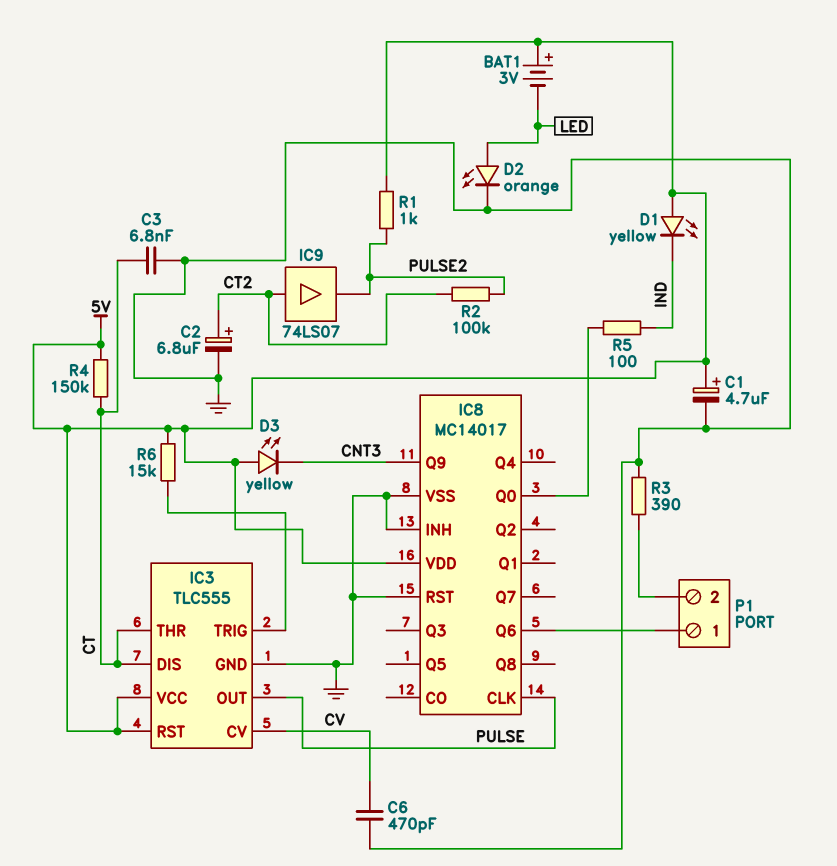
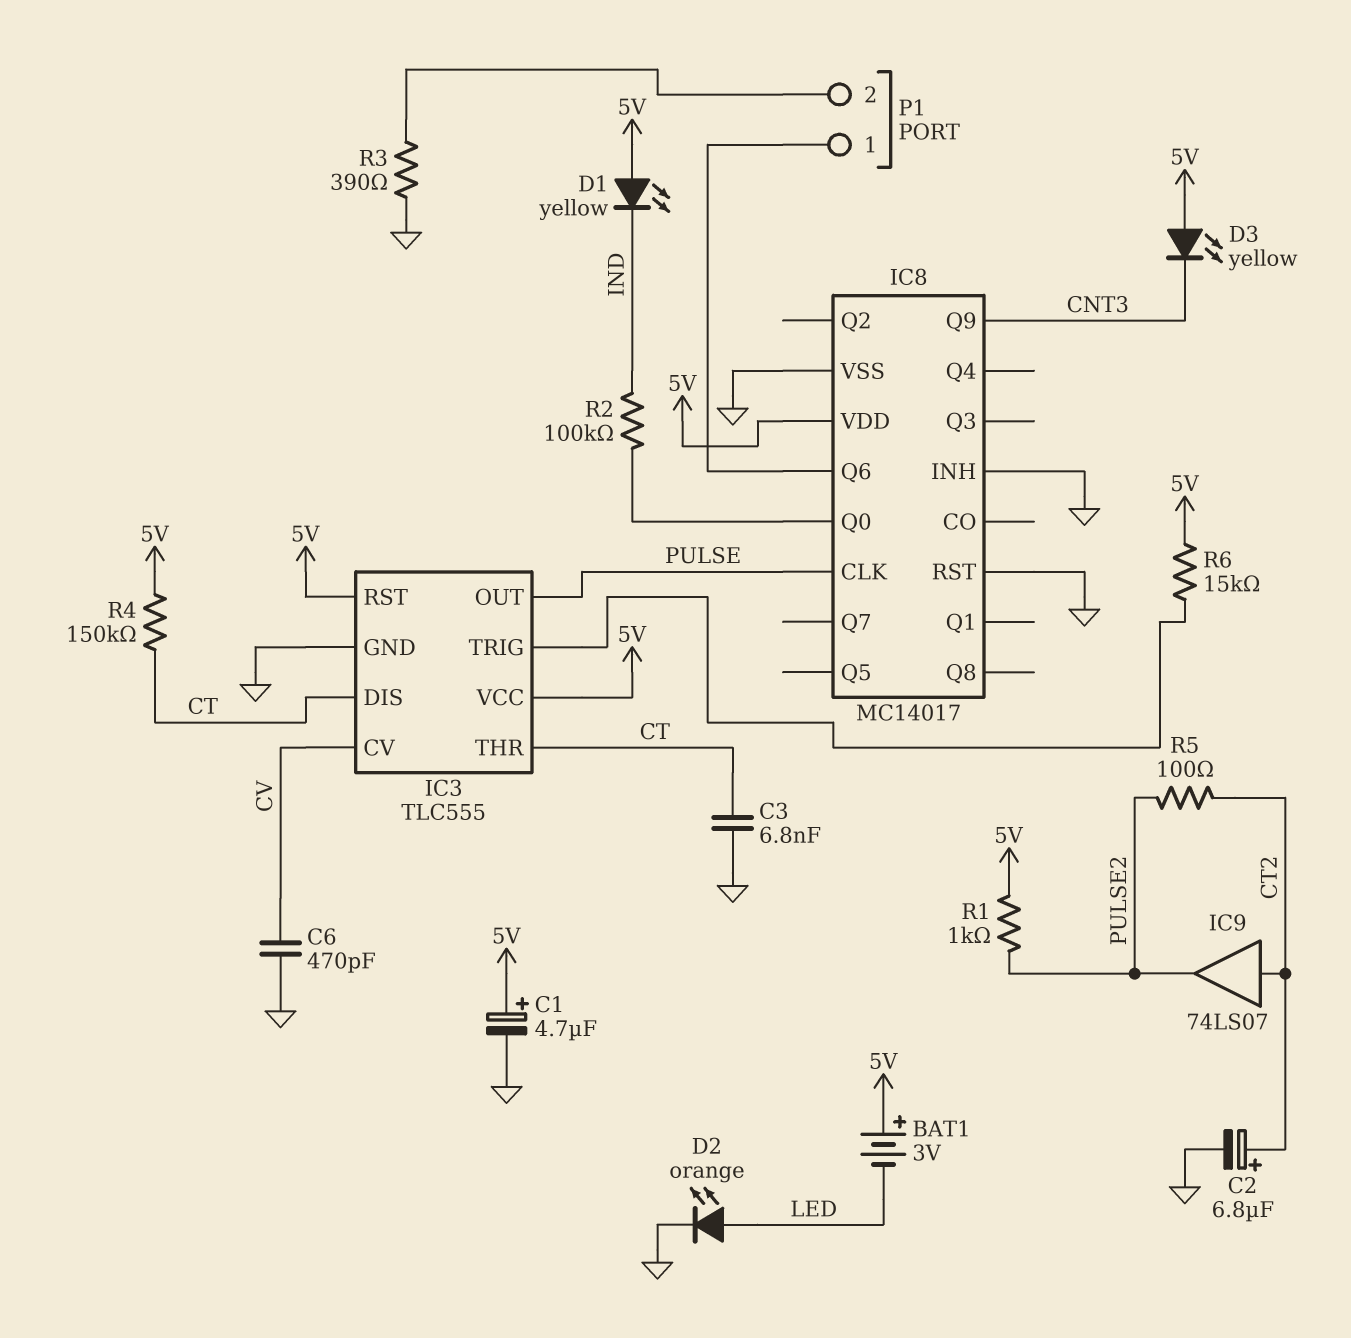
R2: 100k (CT2, PULSE2) -> 100k (IC8/Q0, IND)
R5: 100 (IC8/Q0, IND) -> 100 (CT2, PULSE2)

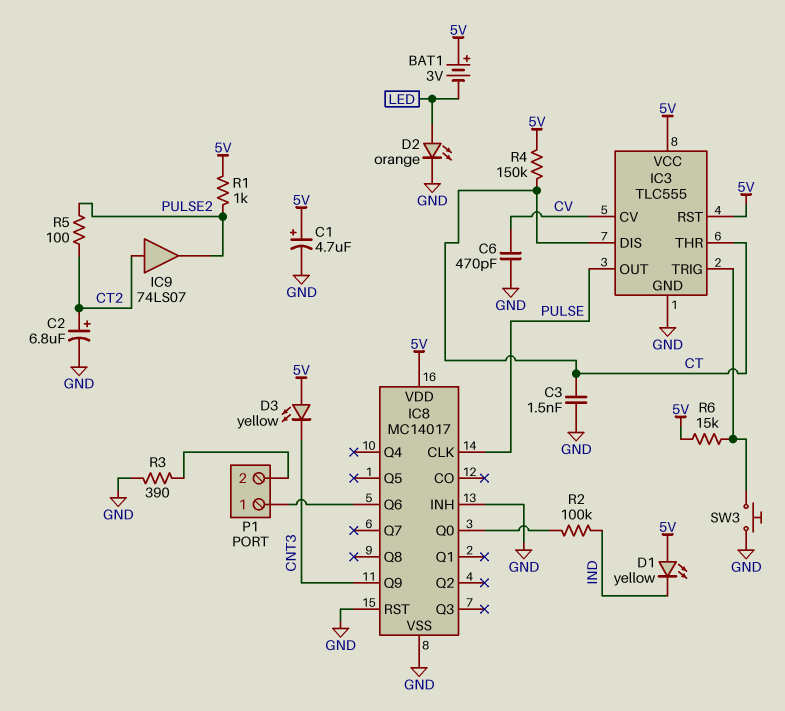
C3: 6.8nF (CT, GND) -> 1.5nF (CT, GND)
SW3: none -> button (GND, IC3/TRIG)

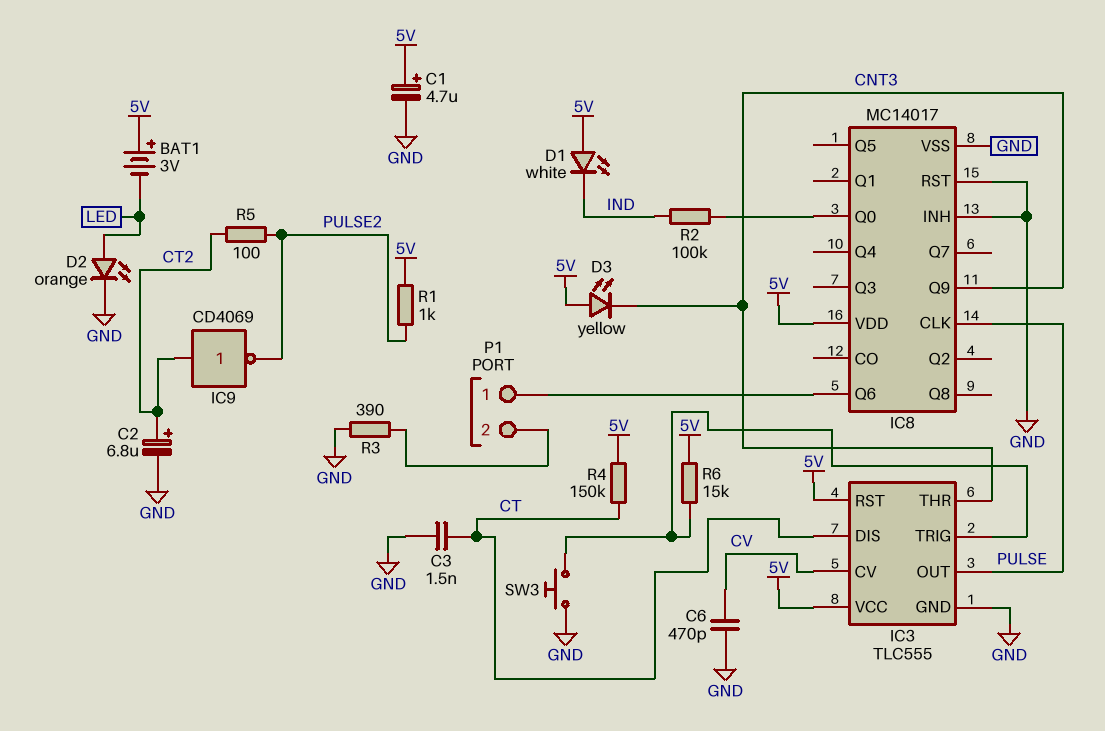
D1: LED yellow (A 5V, K IND) -> LED white (A 5V, K IND)
IC3 pin THR: CT -> CNT3
IC9: buffer 74LS07 (in CT2, out PULSE2) -> NOT CD4069 (in CT2, out PULSE2)

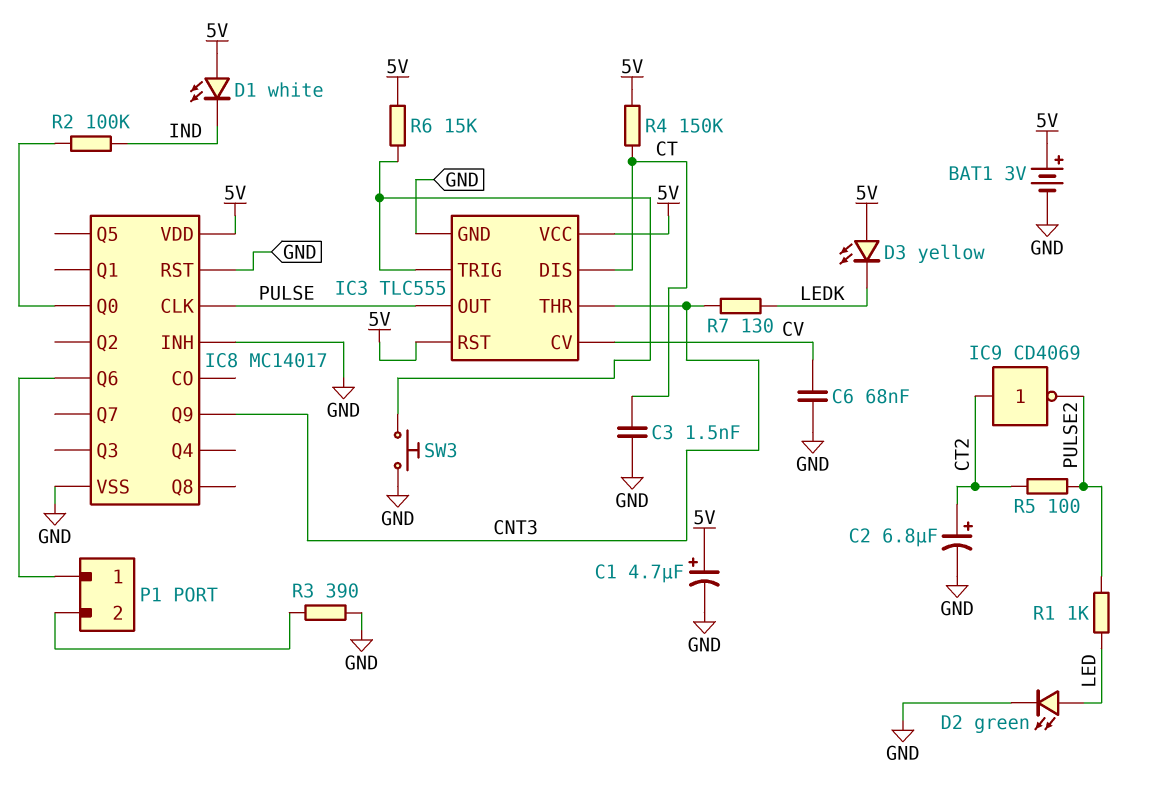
BAT1: 3V (plus 5V, minus LED) -> 3V (plus 5V, minus GND)
C6: 470pF (CV, GND) -> 68nF (CV, GND)
D2: LED orange (A LED, K GND) -> LED green (A LED, K GND)
D3: LED yellow (A 5V, K CNT3) -> LED yellow (A 5V, K LEDK)
R1: 1k (5V, PULSE2) -> 1k (LED, PULSE2)
R7: none -> 130 (CNT3, LEDK)

